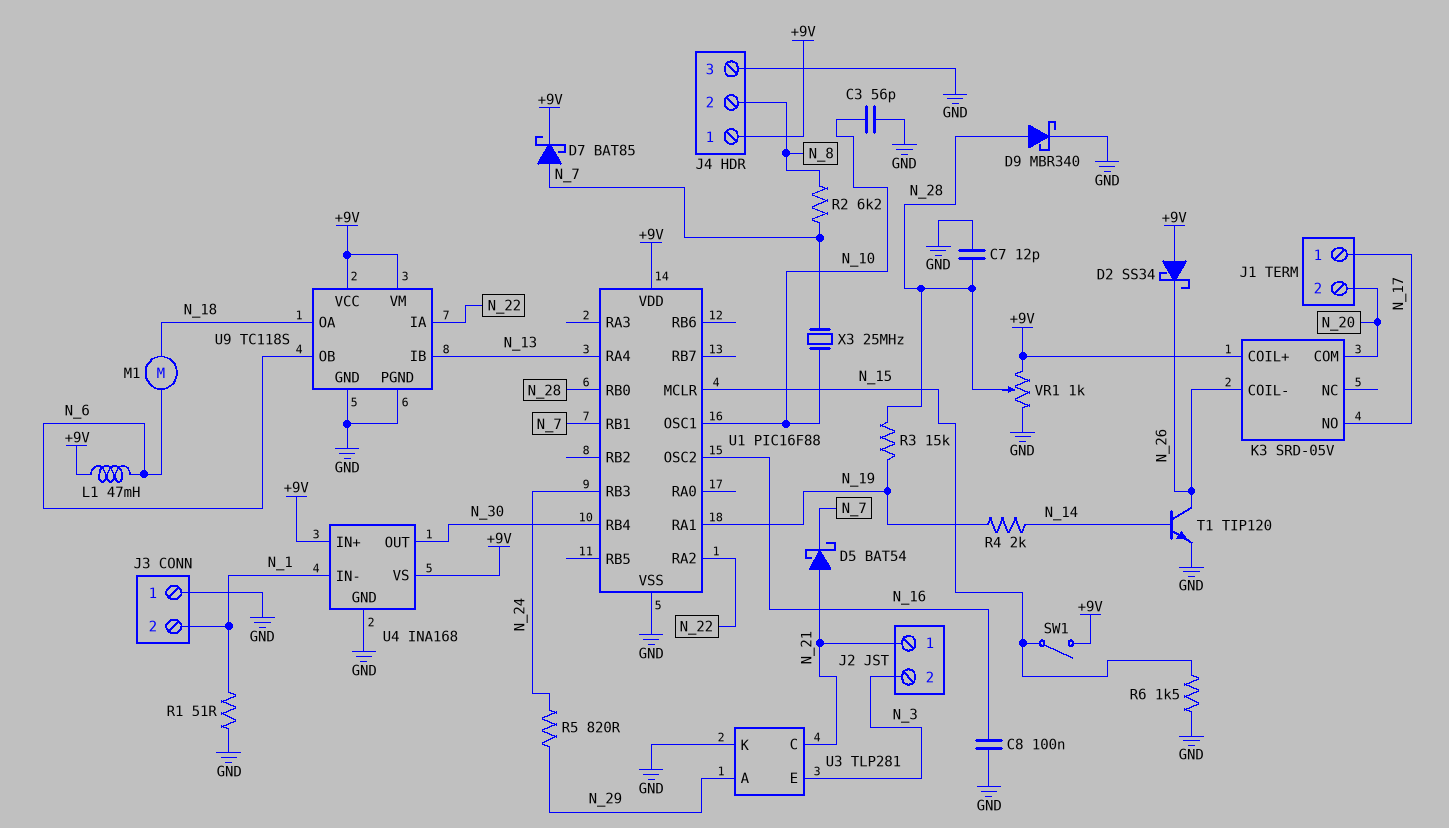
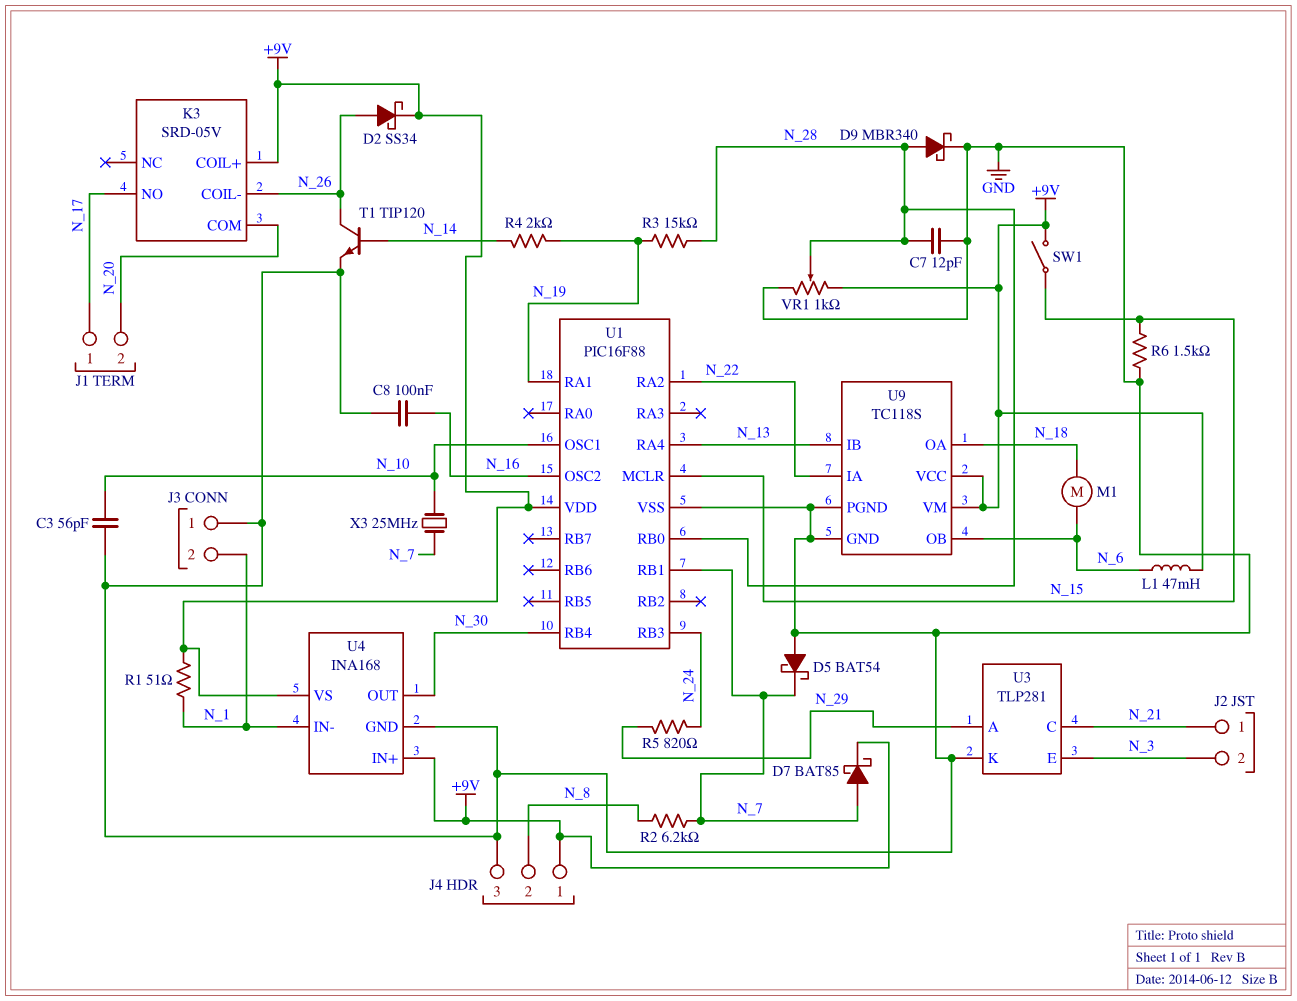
D2: schottky SS34 (A +9V, K N_26) -> schottky SS34 (A N_26, K +9V)
D5: schottky BAT54 (A N_21, K N_7) -> schottky BAT54 (A GND, K N_7)
R1: 51 (GND, N_1) -> 51 (+9V, N_1)

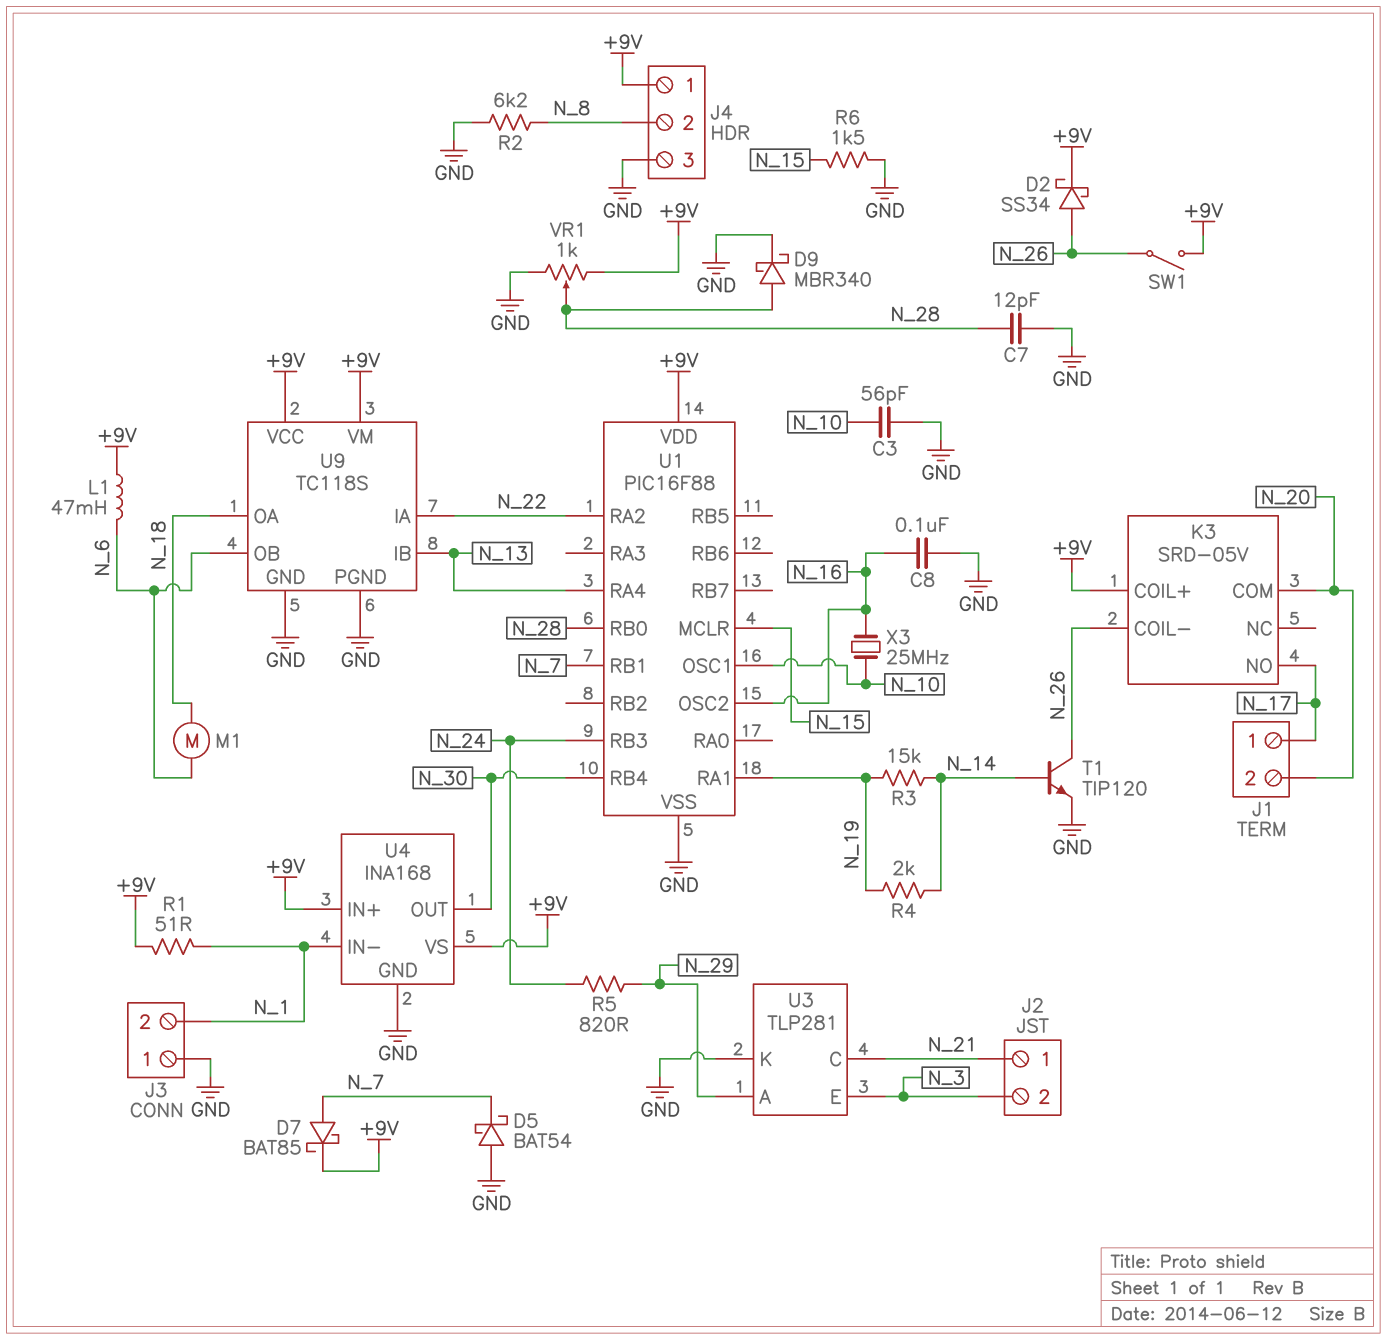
R2: 6.2k (N_7, N_8) -> 6.2k (GND, N_8)
R3: 15k (N_19, N_28) -> 15k (N_14, N_19)
SW1: switch (+9V, N_15) -> switch (+9V, N_26)
X3: 25MHz (N_7, N_10) -> 25MHz (N_10, N_16)

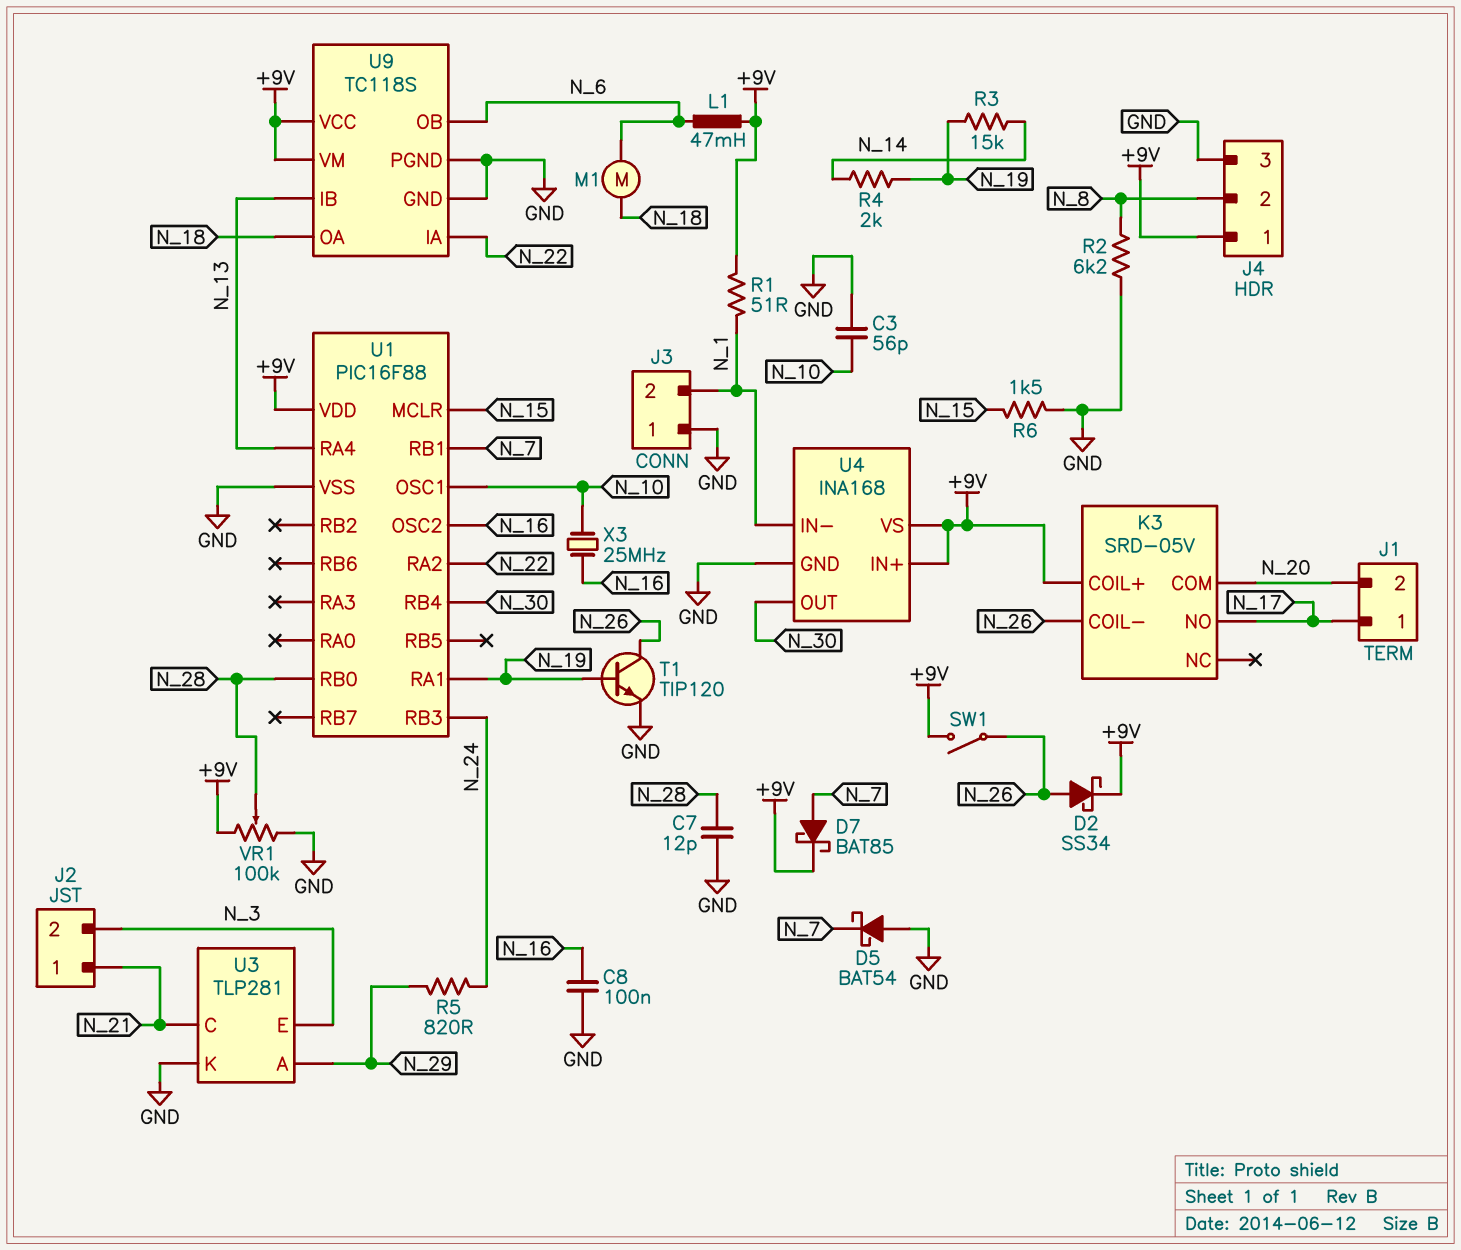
D9: schottky MBR340 (A N_28, K GND) -> none
T1: NPN TIP120 (B N_14, C N_26, E GND) -> NPN TIP120 (B N_19, C N_26, E GND)
VR1: 1k (+9V, GND, wiper N_28) -> 100k (+9V, GND, wiper N_28)

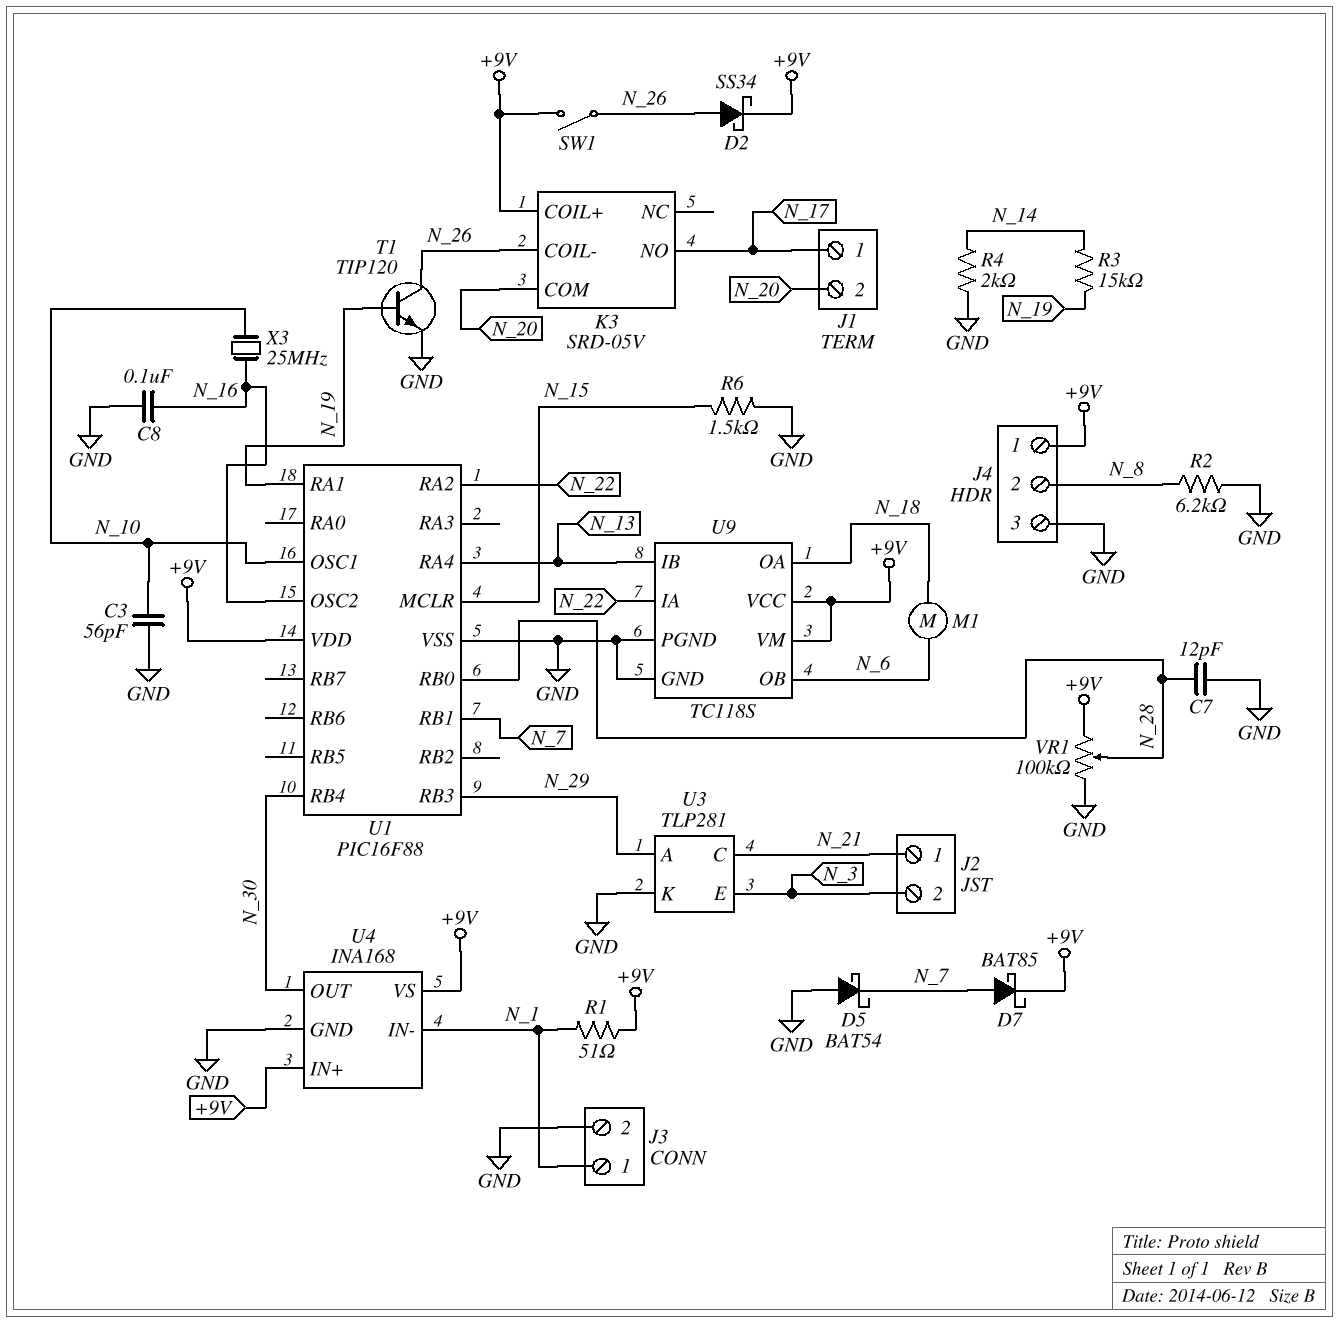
J3 pin 1: GND -> N_1
J3 pin 2: N_1 -> GND
L1: 47mH (+9V, N_6) -> none
R4: 2k (N_14, N_19) -> 2k (GND, N_14)
R5: 820 (N_24, N_29) -> none
U1 pin RB3: N_24 -> N_29

